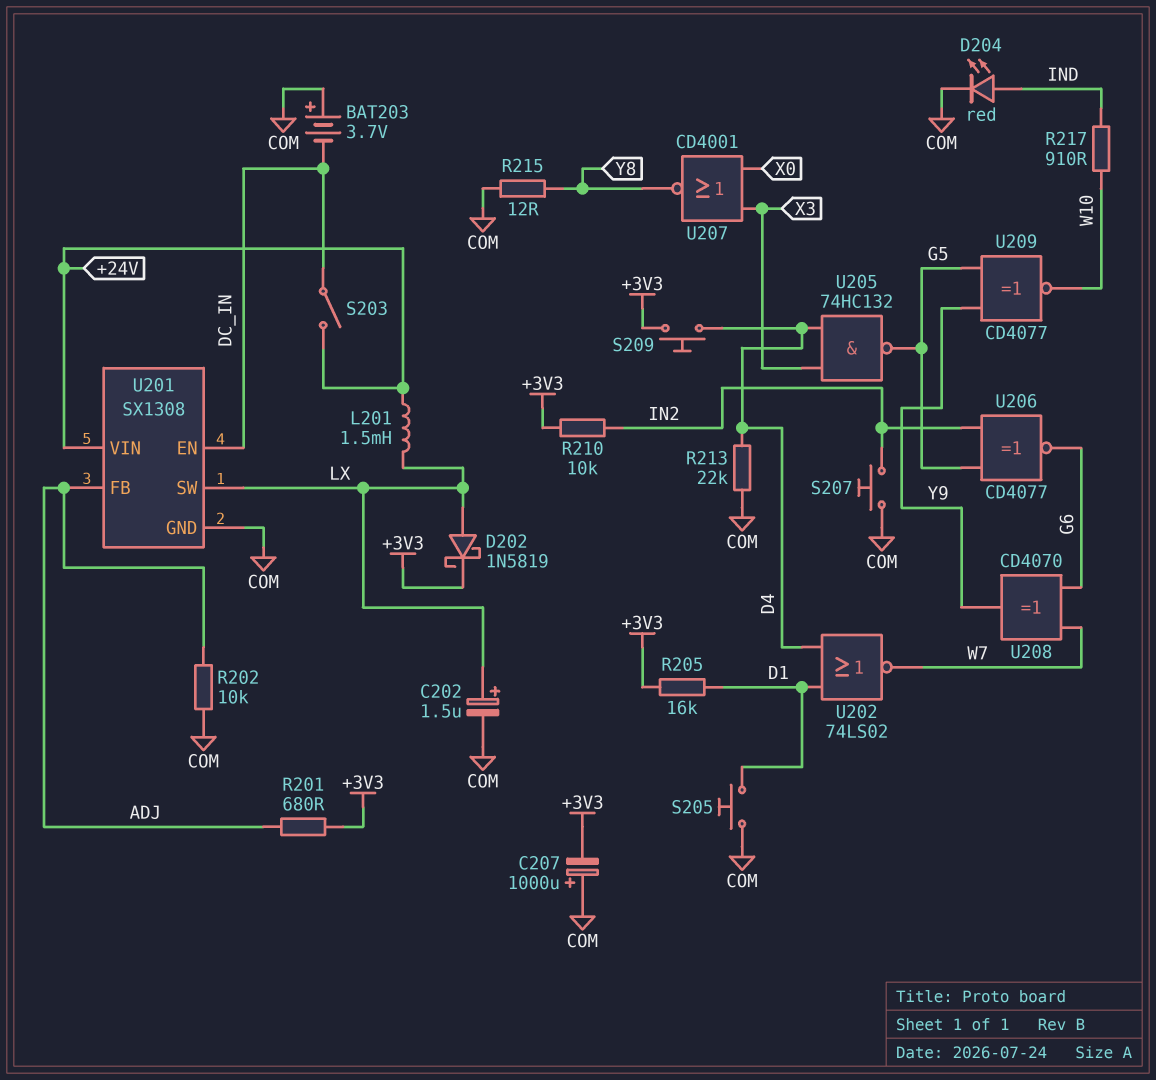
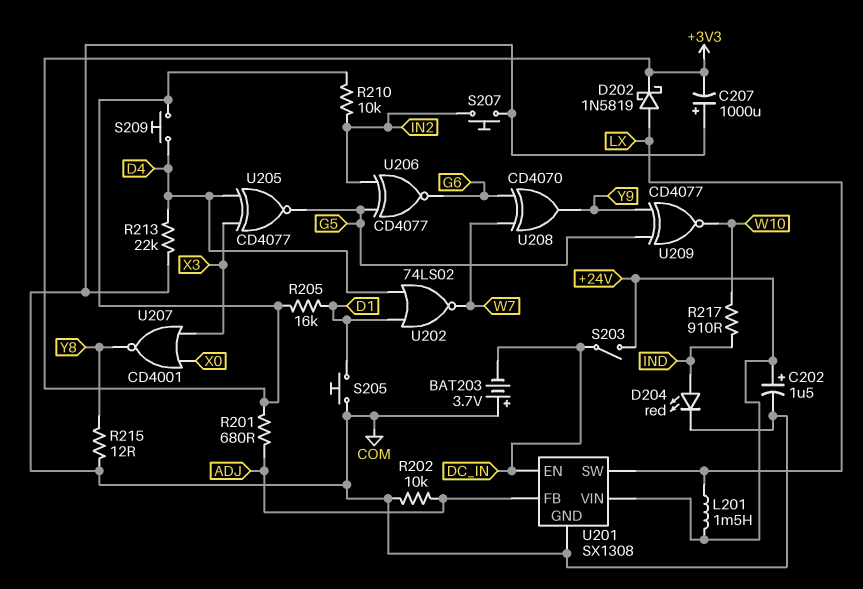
C202: 1.5uF (plus LX, minus COM) -> 1.5uF (plus +24V, minus COM)
U205: NAND 74HC132 (in D4, in X3, out G5) -> XNOR CD4077 (in D4, in X3, out G5)

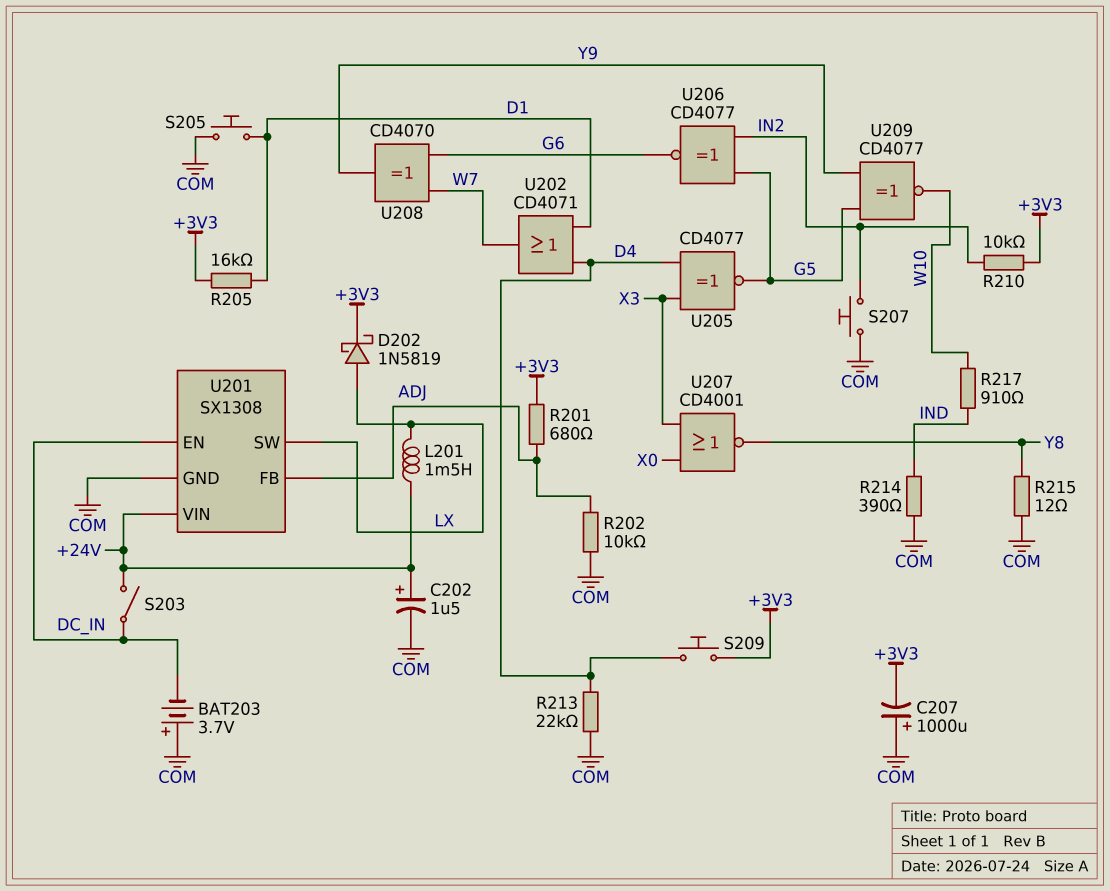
D204: LED red (A IND, K COM) -> none
R214: none -> 390 (COM, IND)
U202: NOR 74LS02 (in D1, in D4, out W7) -> OR CD4071 (in D1, in D4, out W7)

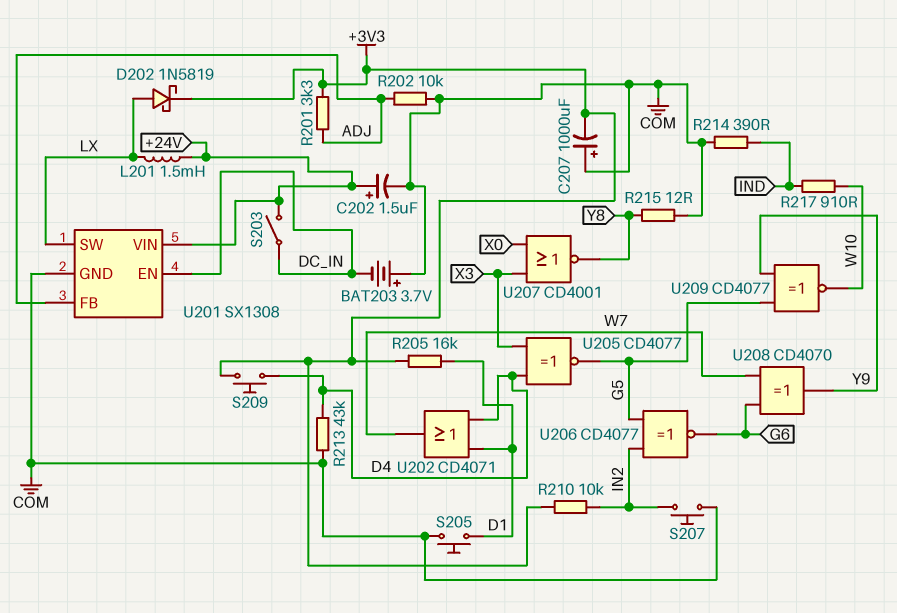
R201: 680 (+3V3, ADJ) -> 3.3k (+3V3, ADJ)
R213: 22k (COM, D4) -> 43k (COM, D4)

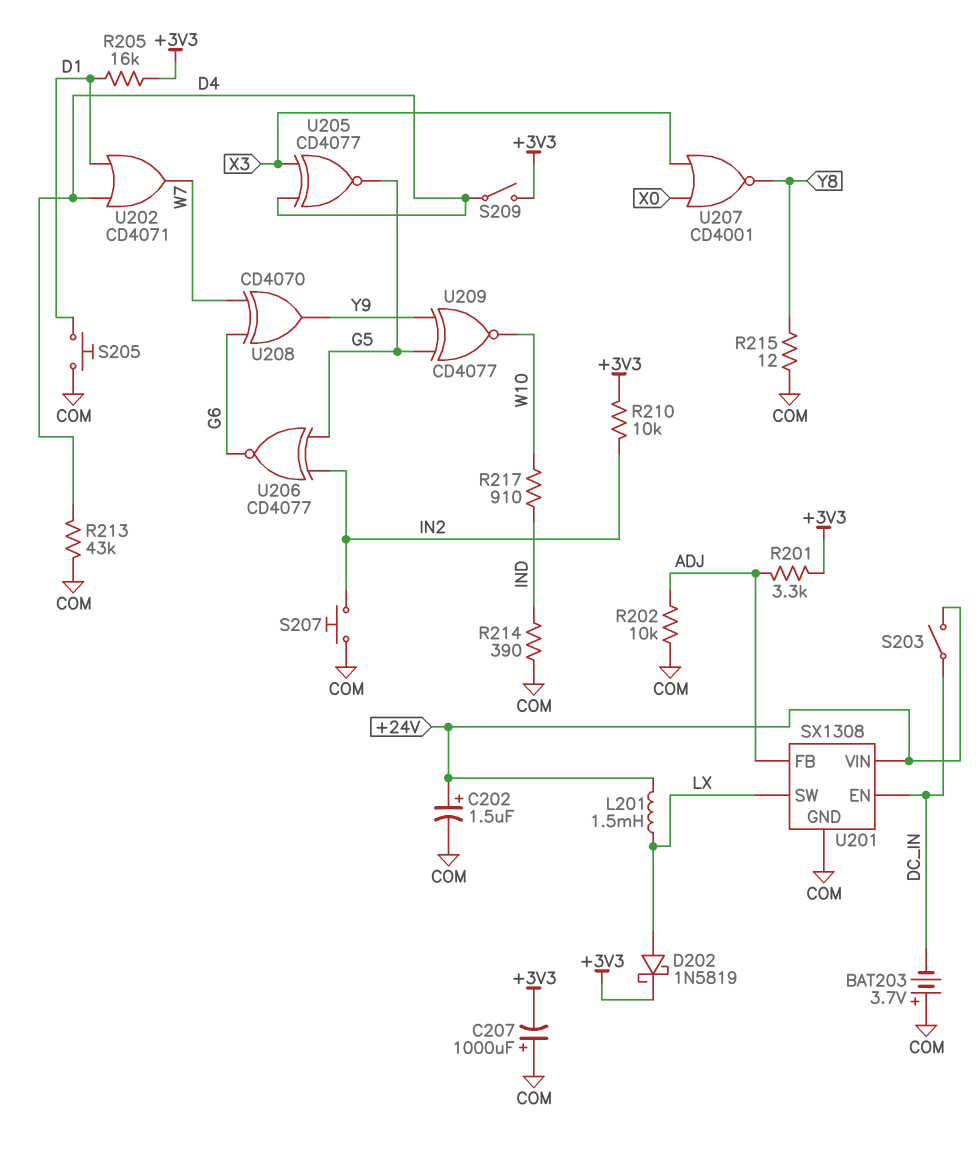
S209: button (+3V3, D4) -> switch (+3V3, D4)

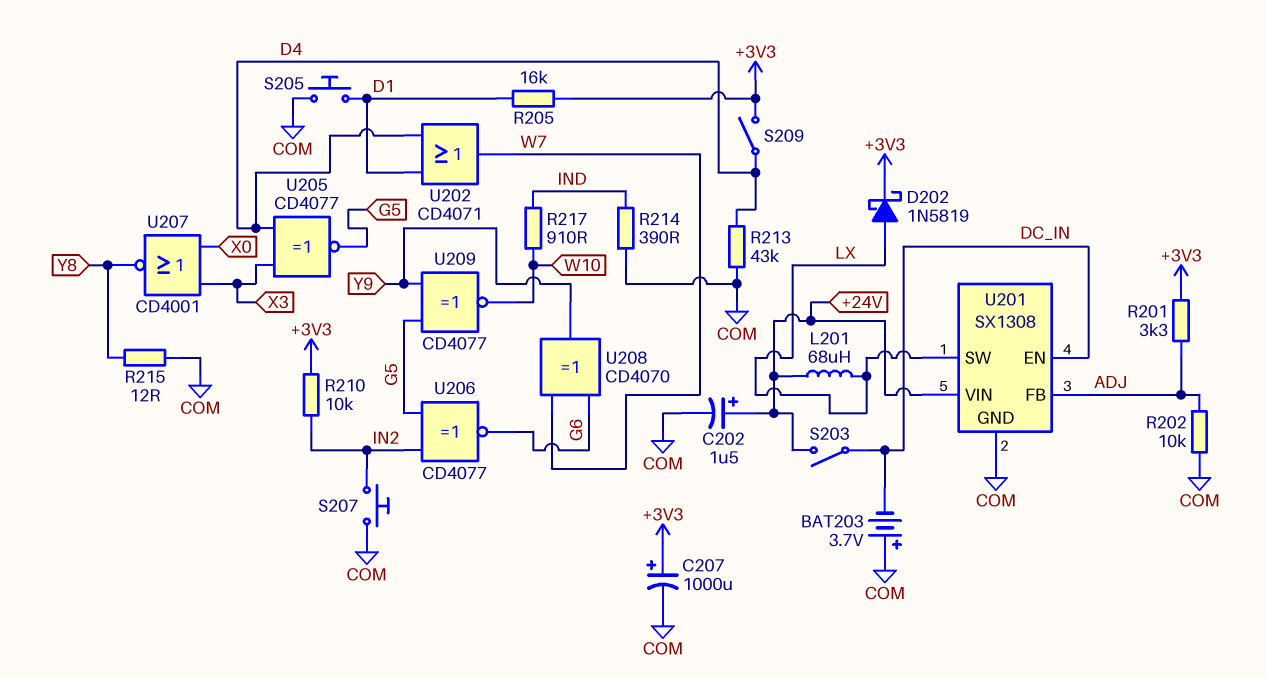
C207: 1000uF (plus COM, minus +3V3) -> 1000uF (plus +3V3, minus COM)
L201: 1.5mH (+24V, LX) -> 68uH (+24V, LX)

